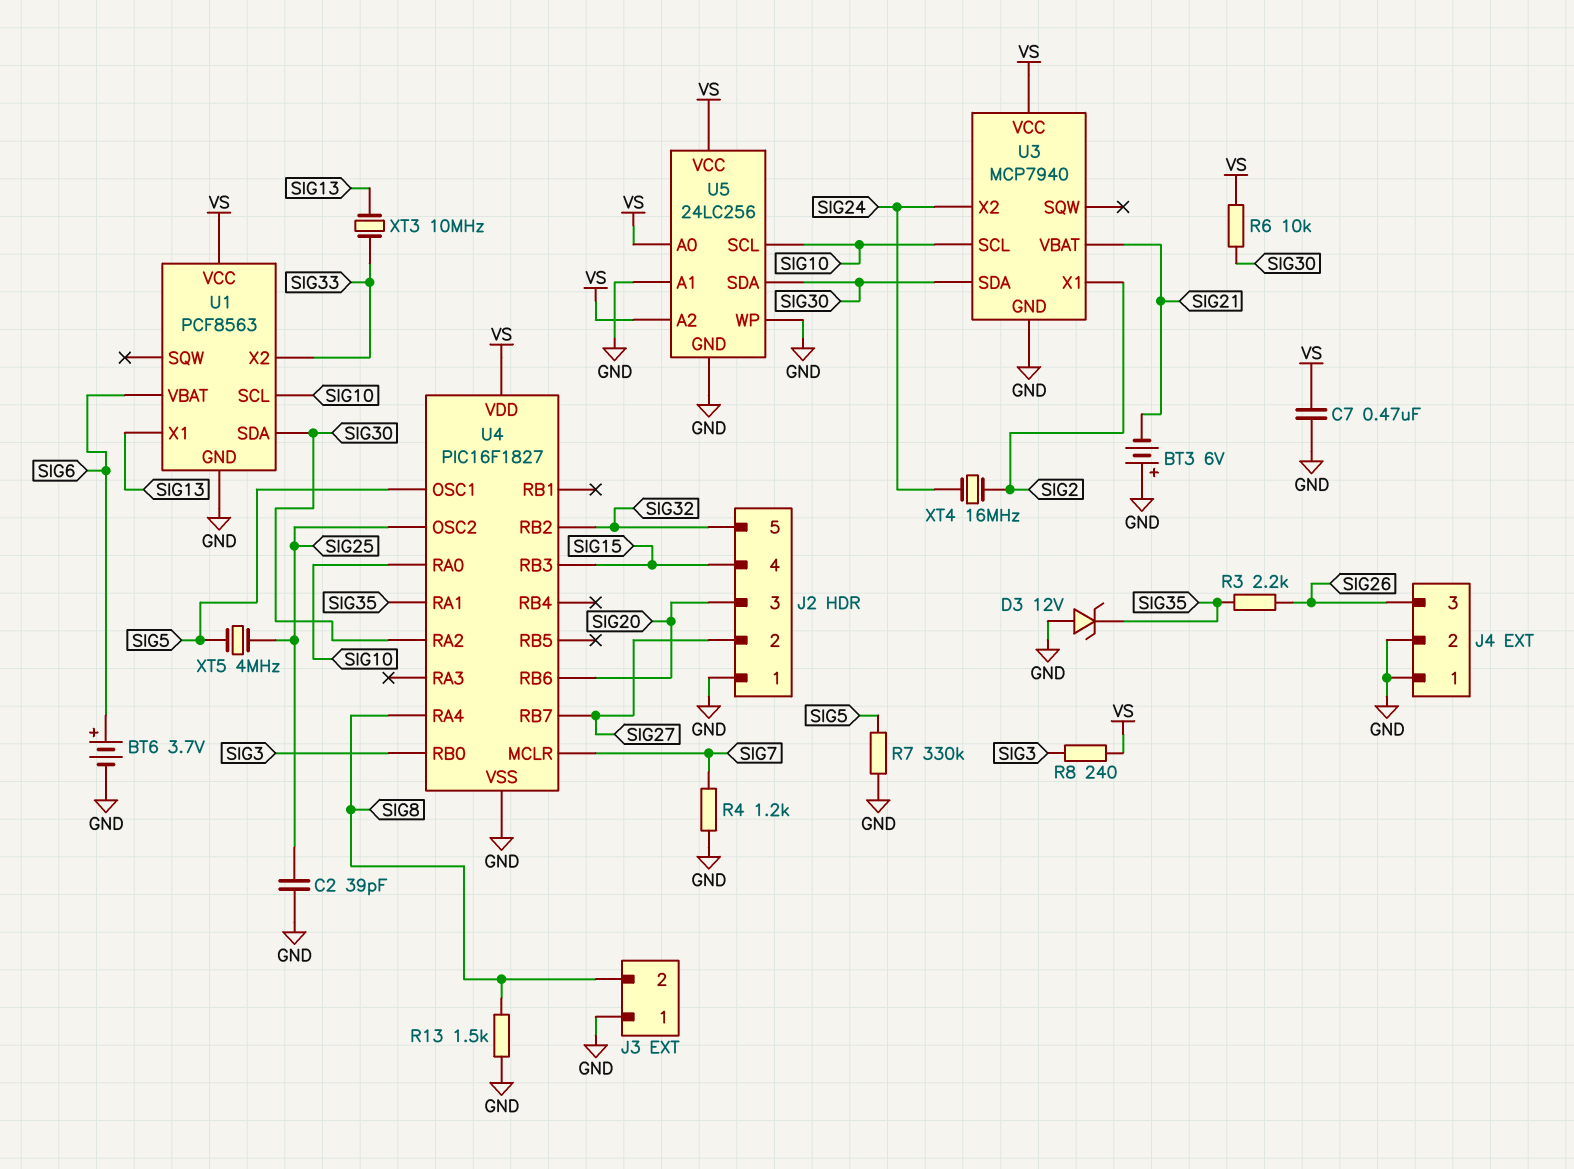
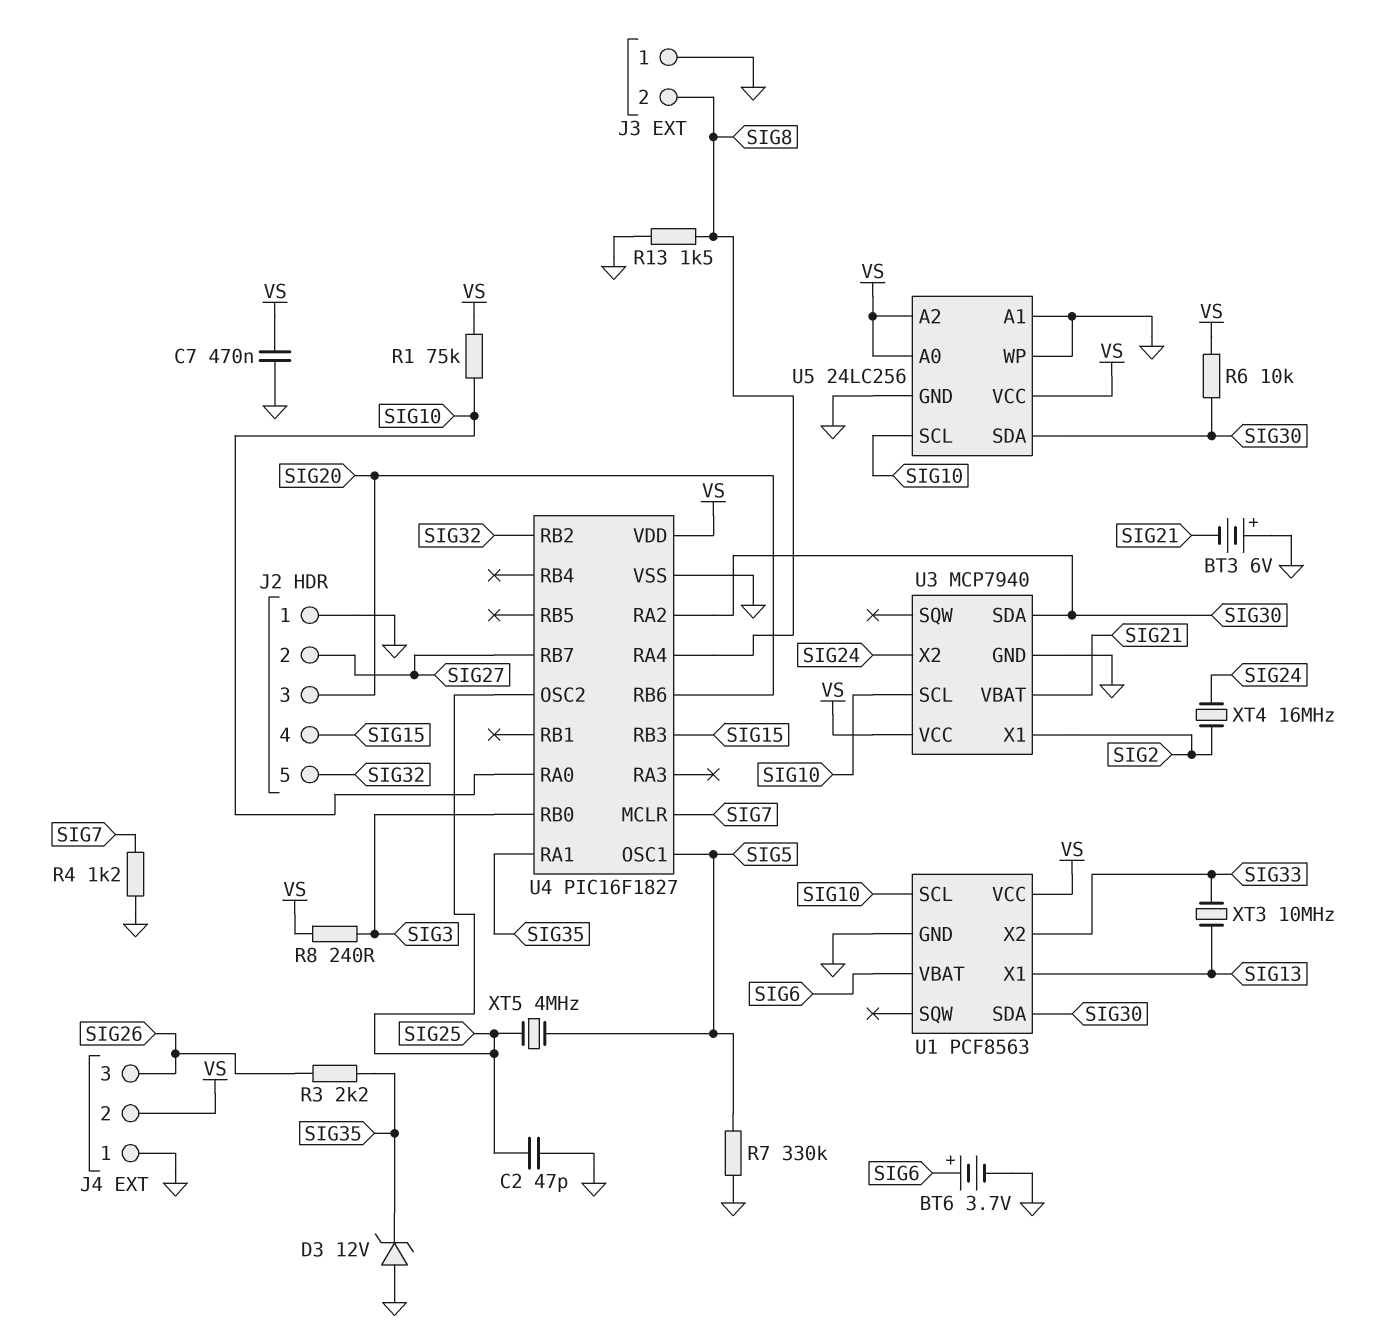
C2: 39pF (GND, SIG25) -> 47pF (GND, SIG25)
J4 pin 2: GND -> VS
R1: none -> 75k (SIG10, VS)

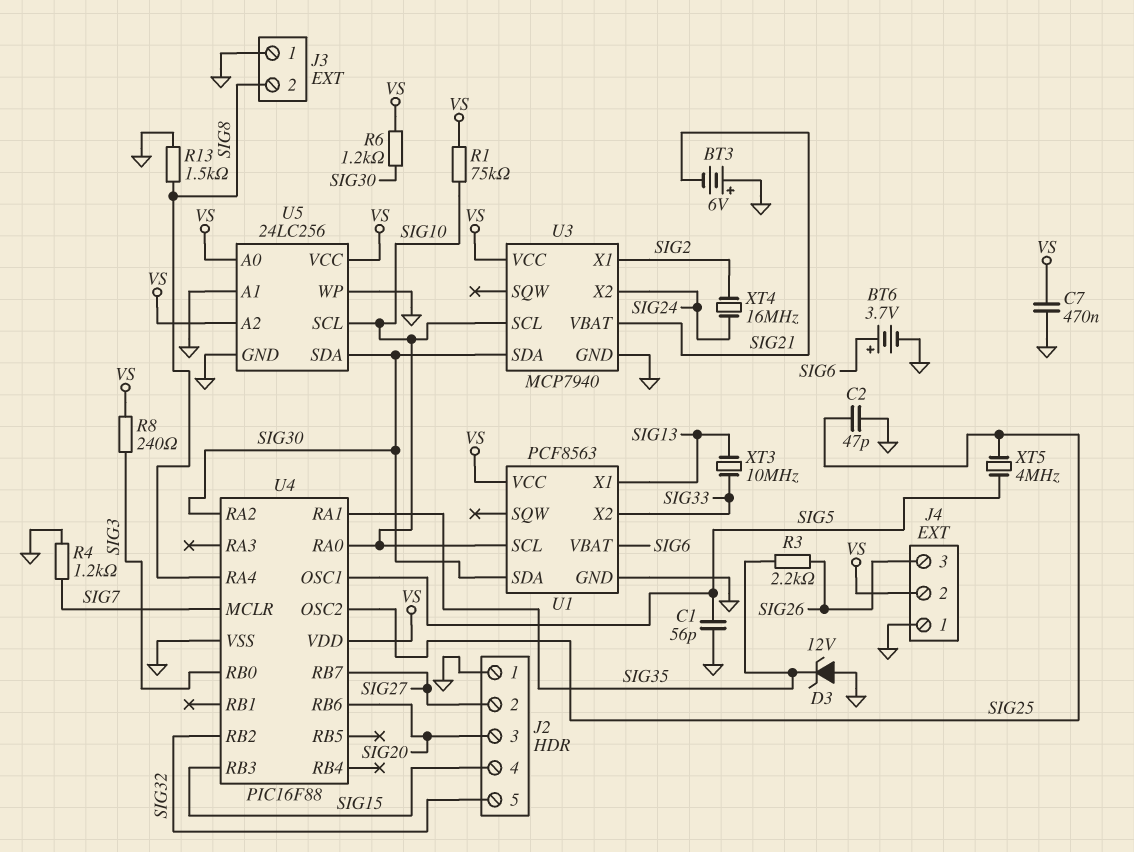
C1: none -> 56pF (GND, SIG5)
R6: 10k (SIG30, VS) -> 1.2k (SIG30, VS)
R7: 330k (GND, SIG5) -> none
U4: PIC16F1827 -> PIC16F88

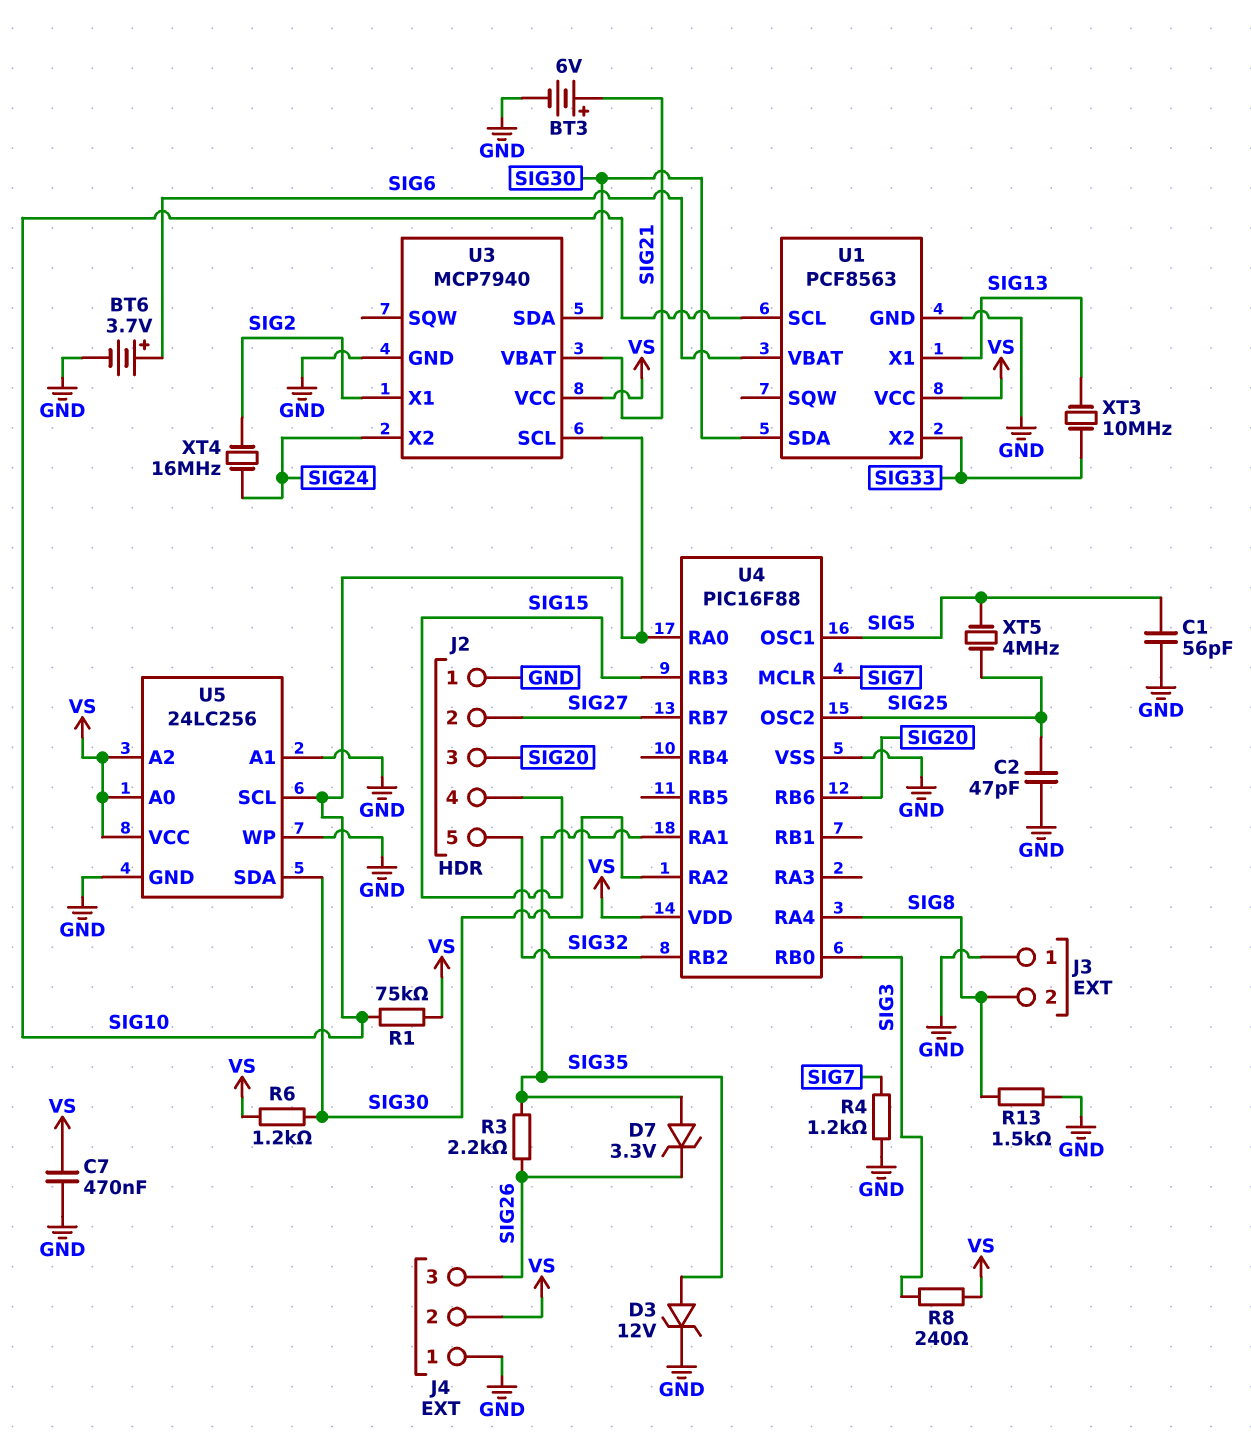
BT3: 6V (plus GND, minus SIG21) -> 6V (plus SIG21, minus GND)
D3: zener 12V (A GND, K SIG35) -> zener 12V (A SIG35, K GND)
D7: none -> zener 3.3V (A SIG35, K SIG26)

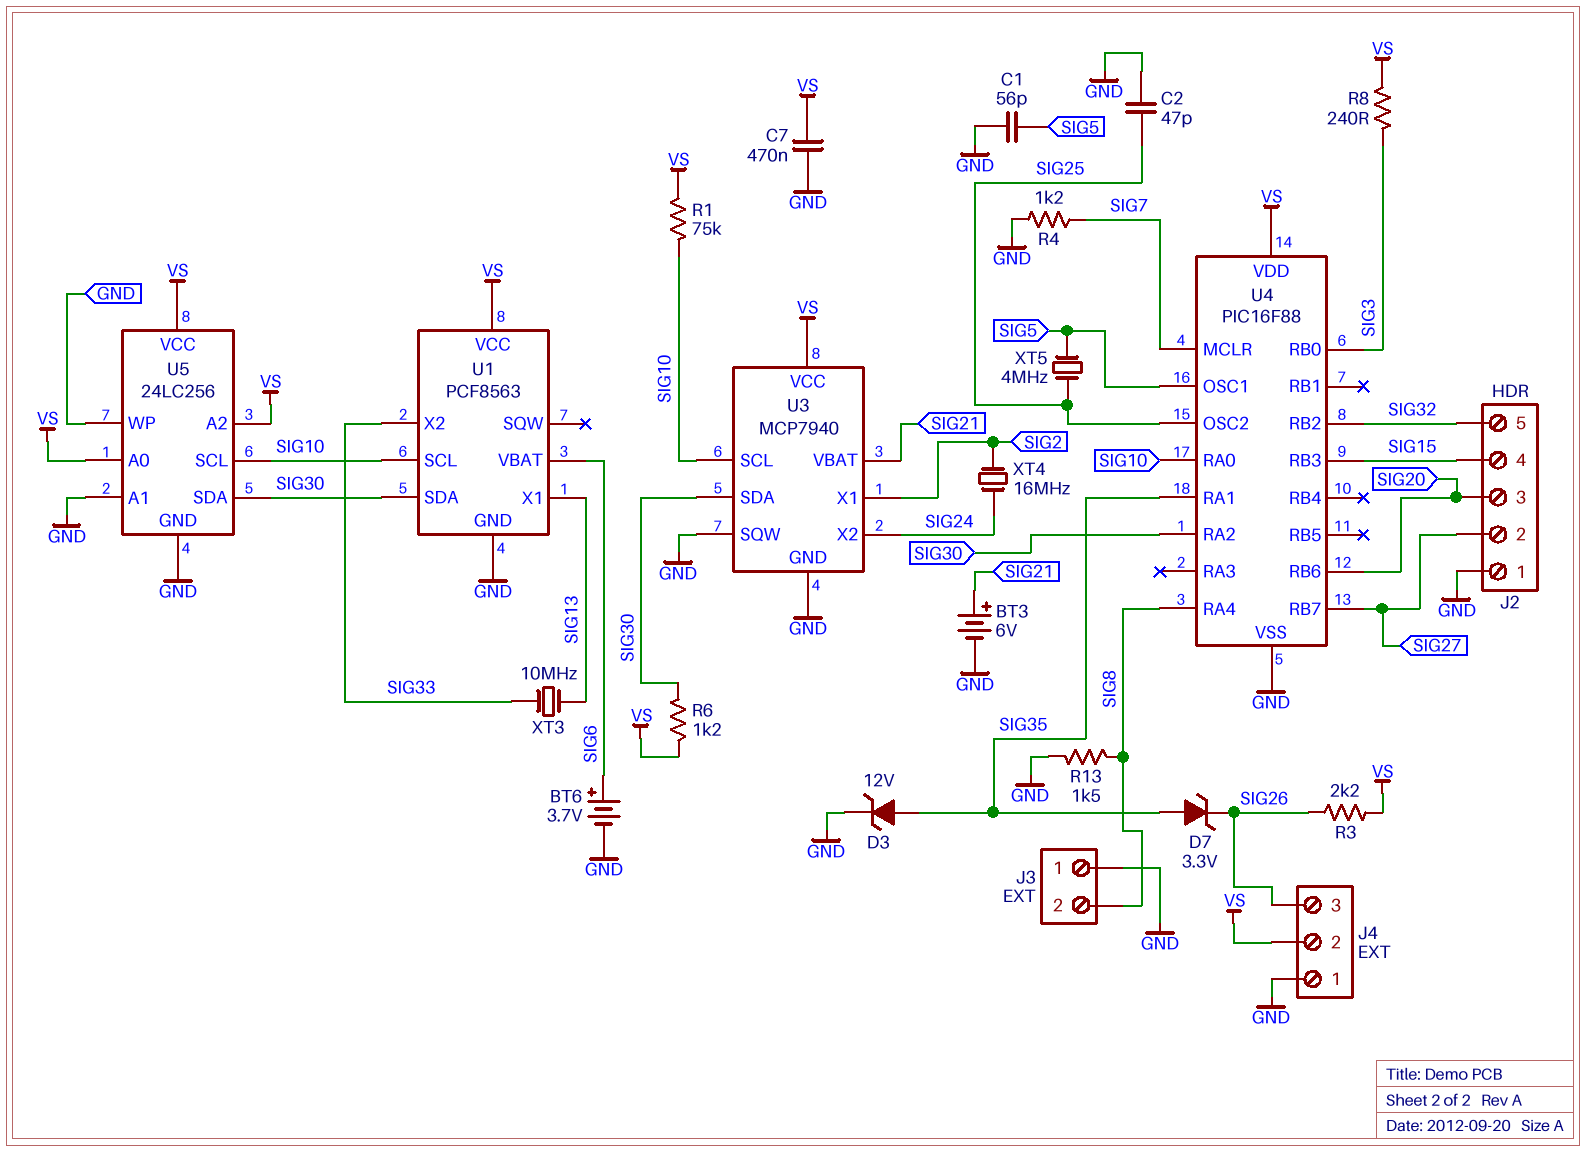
R3: 2.2k (SIG26, SIG35) -> 2.2k (SIG26, VS)
U3 pin SQW: none -> GND

